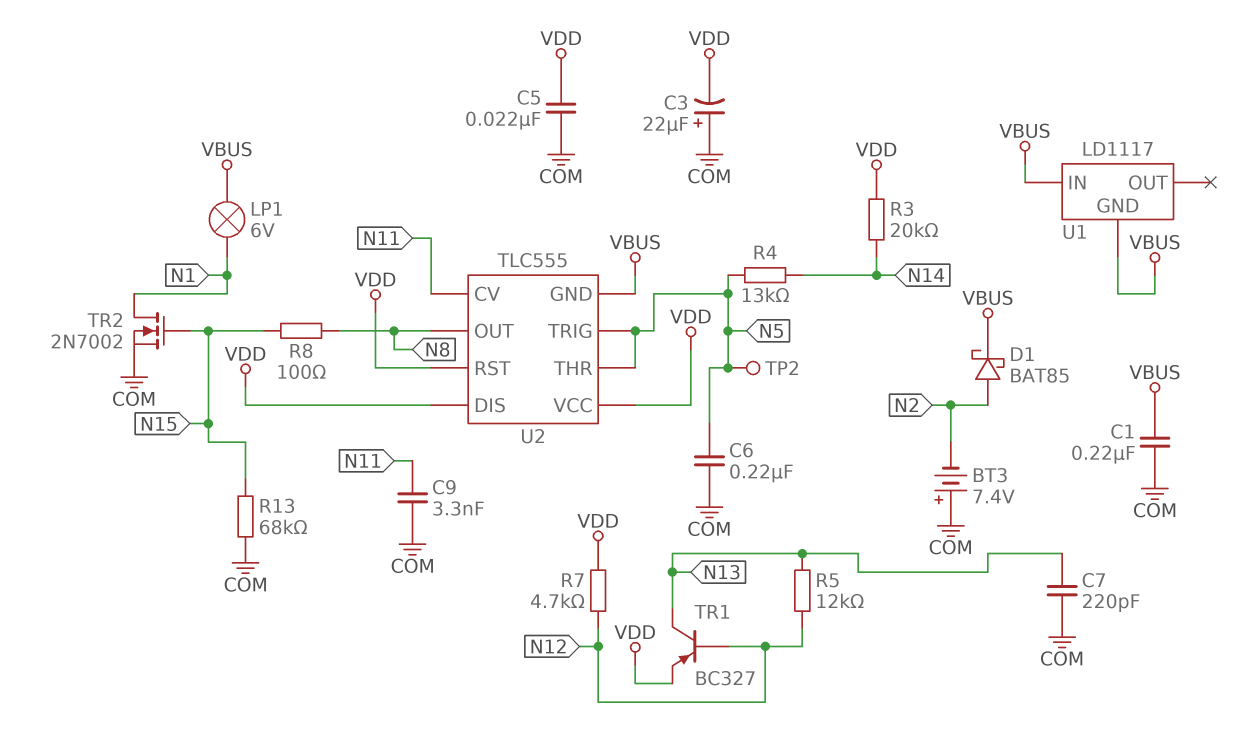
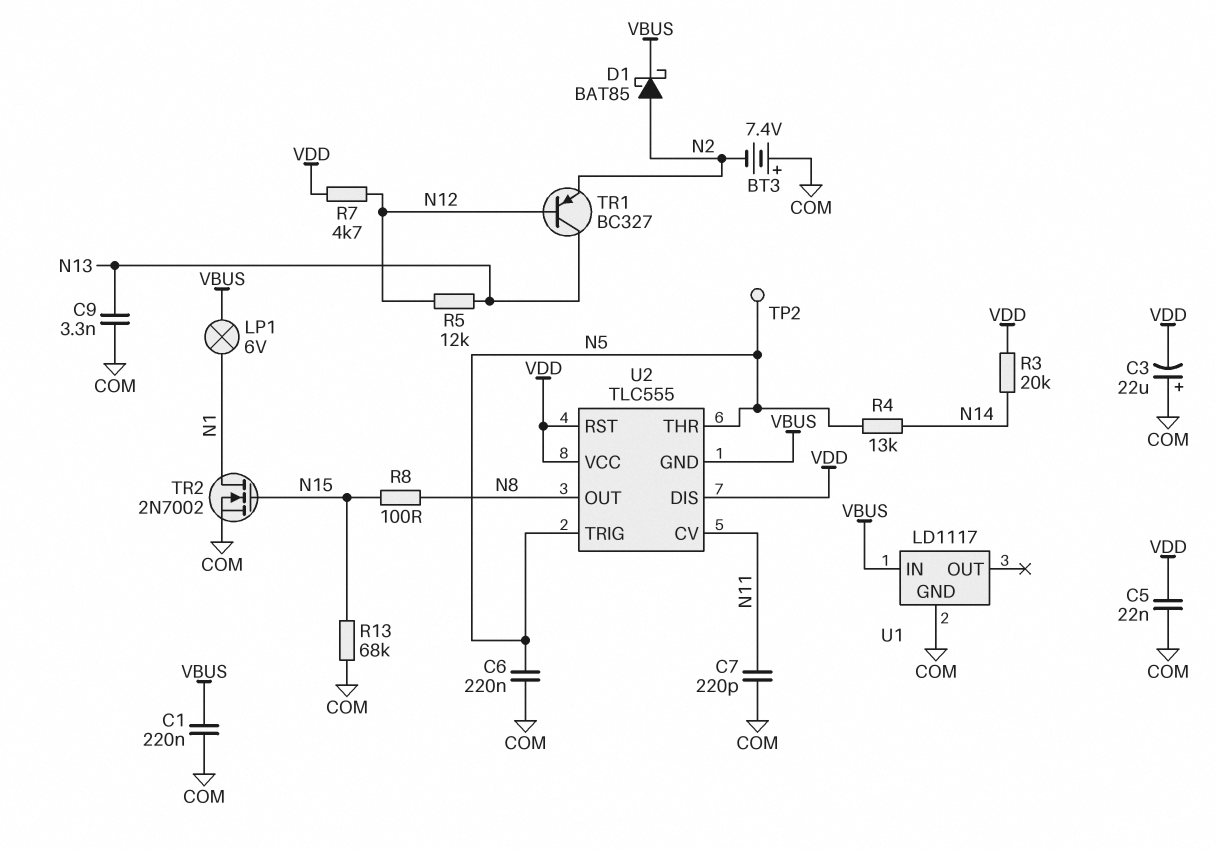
C7: 220pF (COM, N13) -> 220pF (COM, N11)
C9: 3.3nF (COM, N11) -> 3.3nF (COM, N13)
TR1: PNP BC327 (B N12, C N13, E VDD) -> PNP BC327 (B N12, C N13, E N2)
U1 pin GND: VBUS -> COM

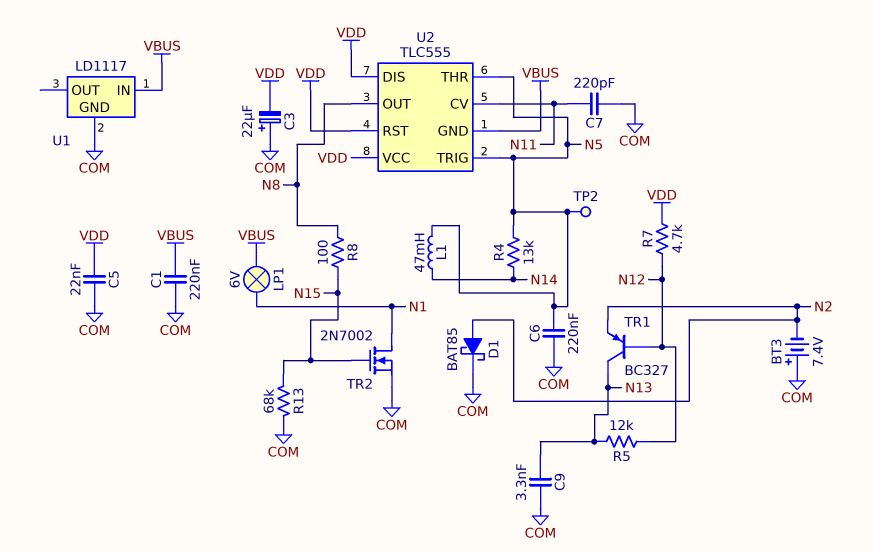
D1: schottky BAT85 (A N2, K VBUS) -> schottky BAT85 (A N2, K COM)
L1: none -> 47mH (N5, N14)
R3: 20k (N14, VDD) -> none

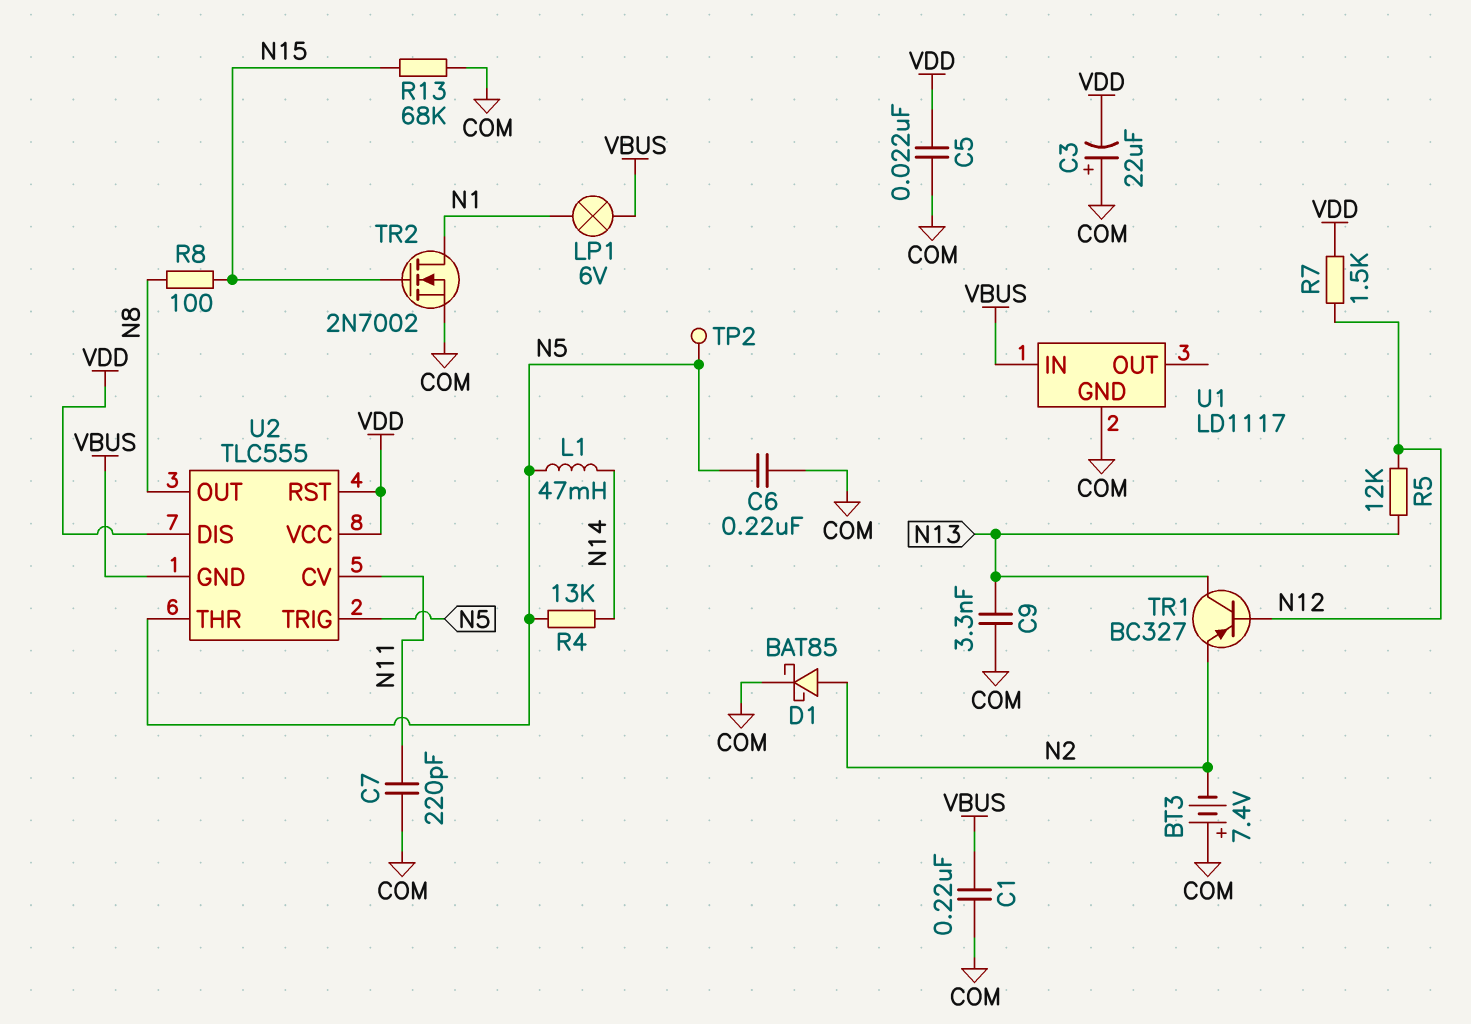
R7: 4.7k (N12, VDD) -> 1.5k (N12, VDD)

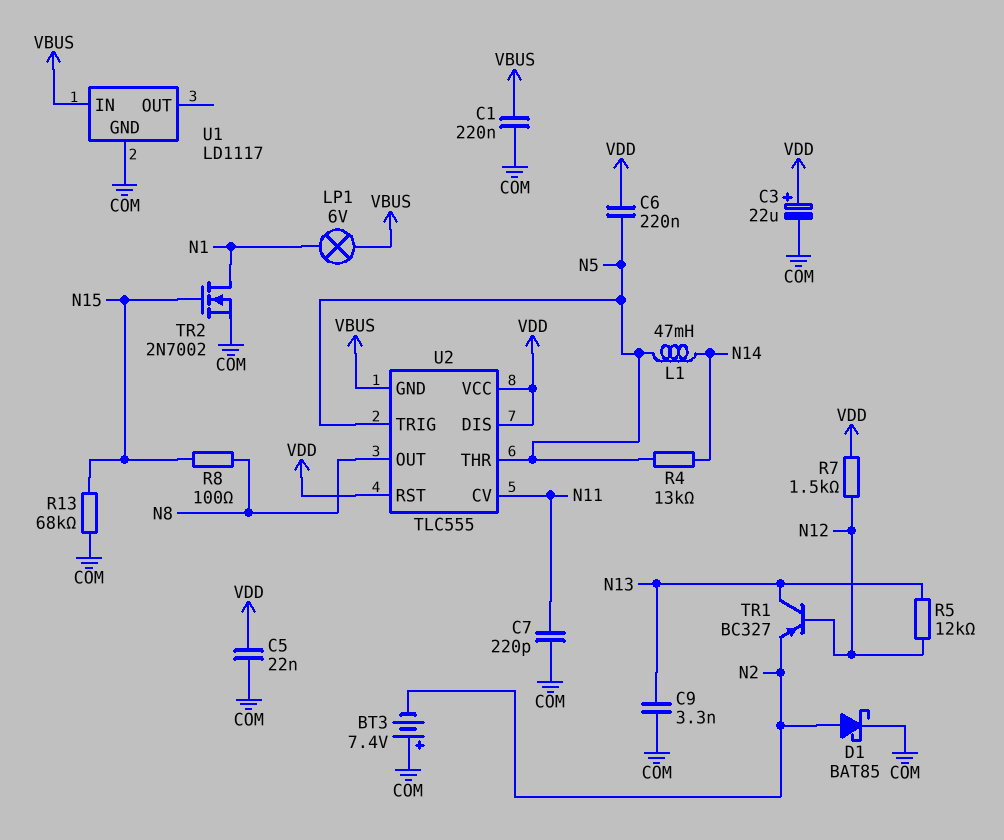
C3: 22uF (plus COM, minus VDD) -> 22uF (plus VDD, minus COM)
C6: 220nF (COM, N5) -> 220nF (N5, VDD)
TP2: test point (N5) -> none

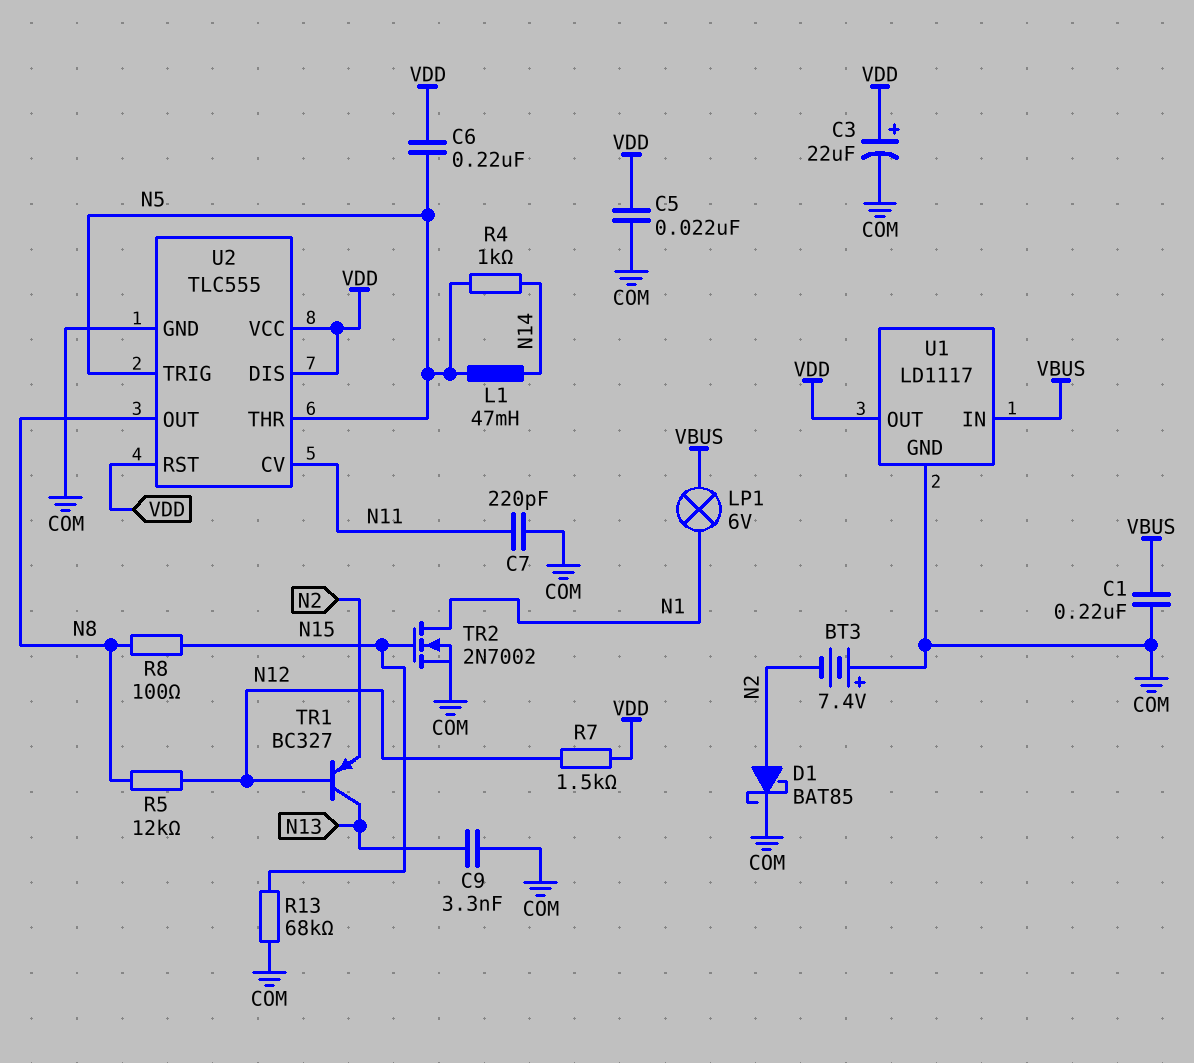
R4: 13k (N5, N14) -> 1k (N5, N14)
R5: 12k (N12, N13) -> 12k (N8, N12)
U1 pin OUT: none -> VDD
U2 pin GND: VBUS -> COM

